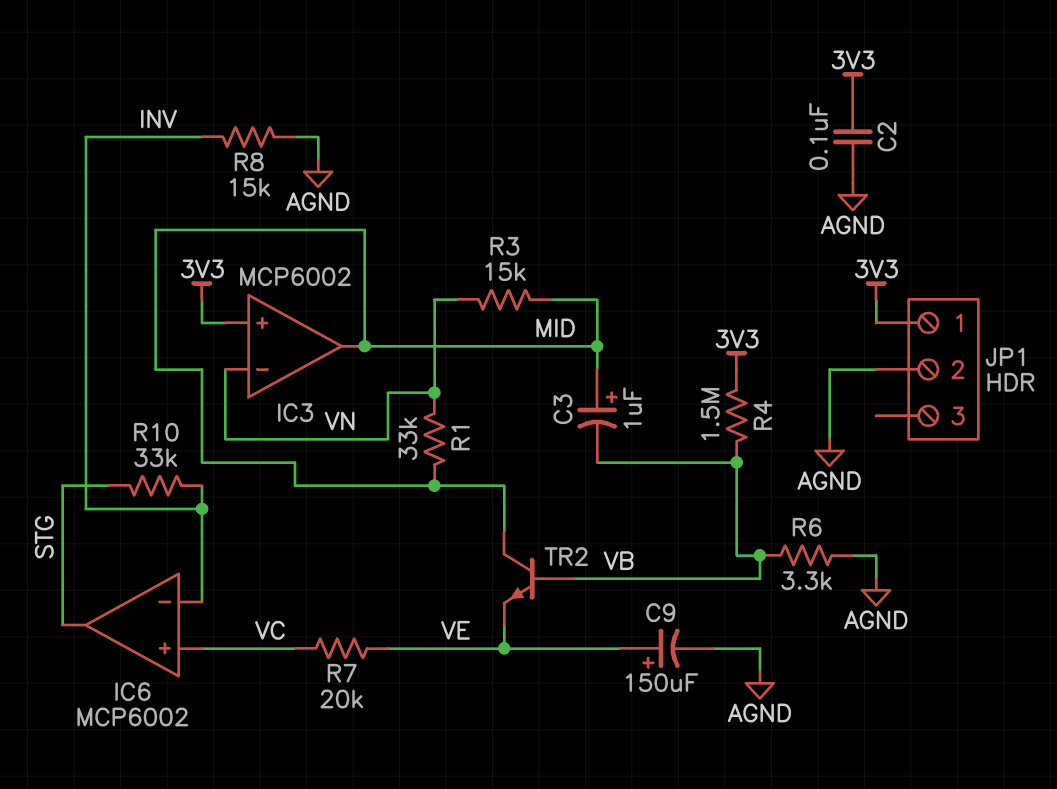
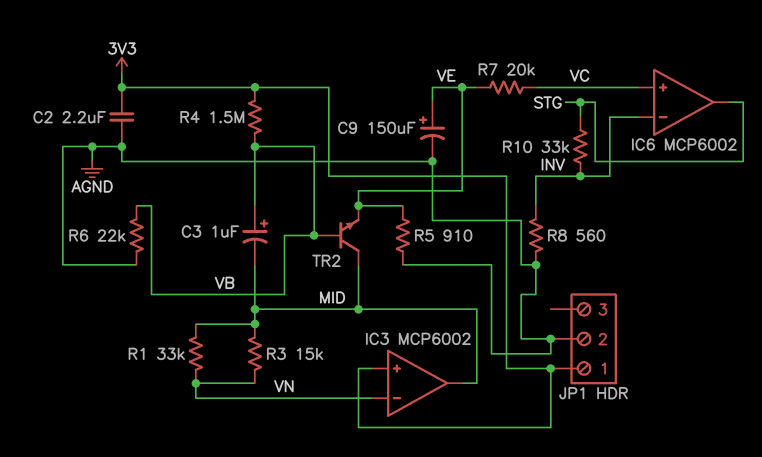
C2: 100nF (3V3, AGND) -> 2.2uF (3V3, AGND)
C3: 1uF (plus MID, minus VB) -> 1uF (plus VB, minus MID)
R5: none -> 910 (AGND, VE)
R6: 3.3k (AGND, VB) -> 22k (AGND, VB)
R8: 15k (AGND, INV) -> 560 (AGND, INV)

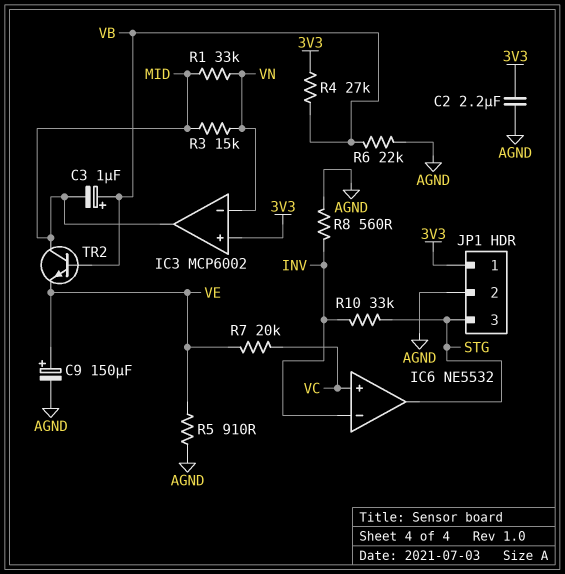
IC6: MCP6002 -> NE5532
JP1 pin 3: none -> STG
R4: 1.5M (3V3, VB) -> 27k (3V3, VB)

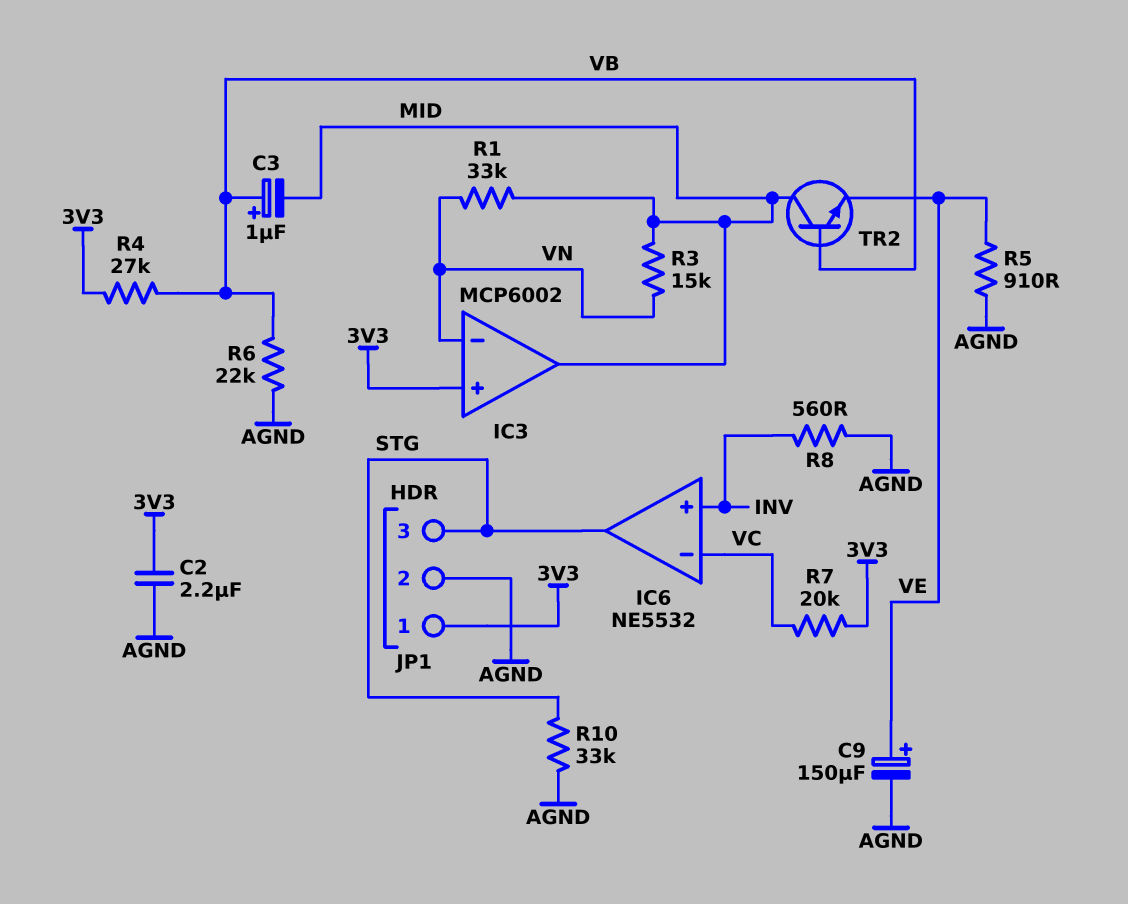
IC6 pin in+: VC -> INV
IC6 pin in-: INV -> VC
R7: 20k (VC, VE) -> 20k (3V3, VC)
R10: 33k (INV, STG) -> 33k (AGND, STG)

